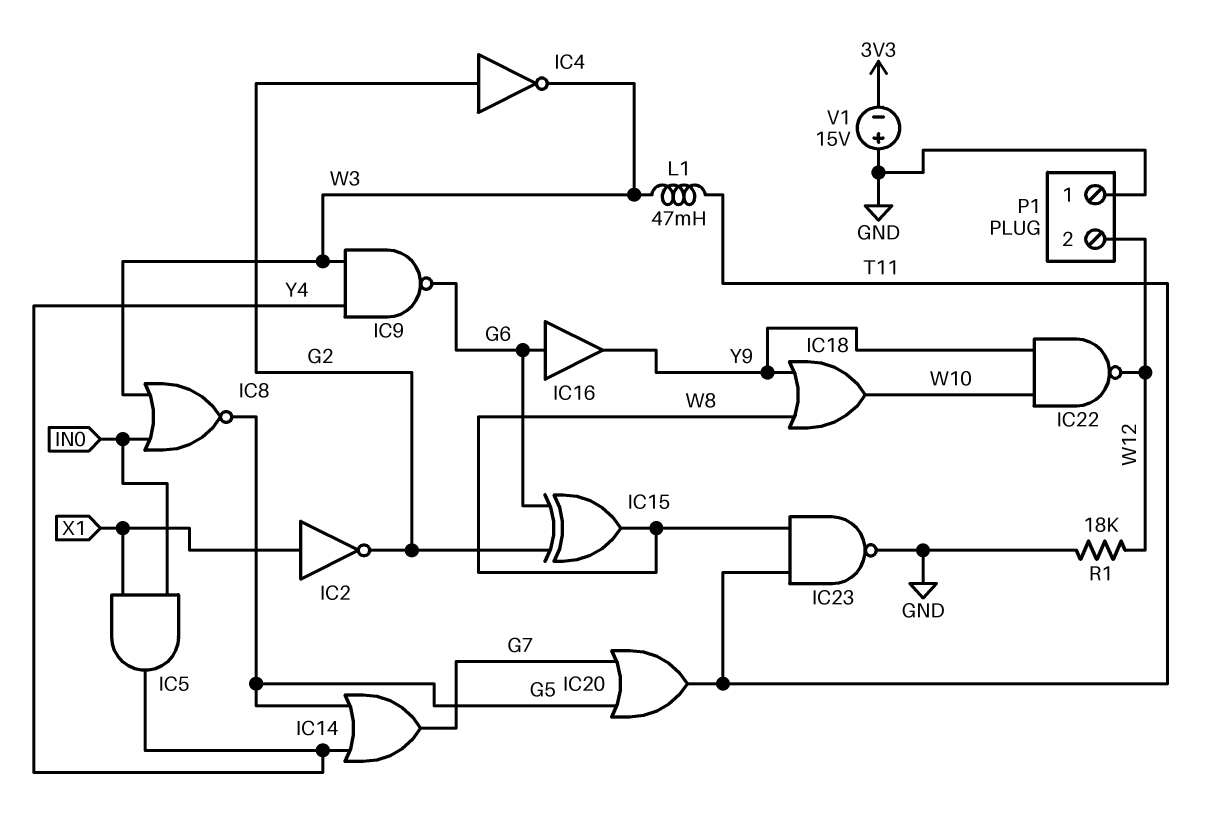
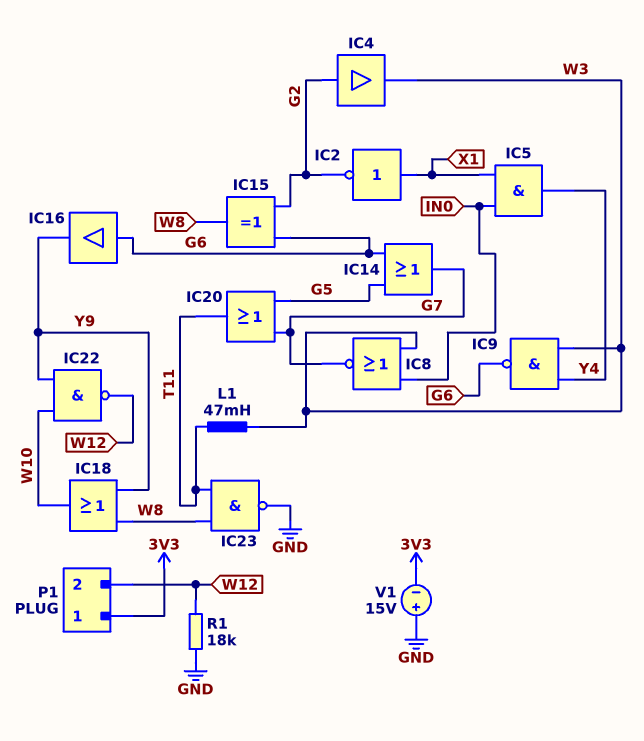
IC4: NOT (in G2, out W3) -> buffer (in G2, out W3)
IC8: NOR (in IN0, in W3, out G5) -> NOR (in IN0, in W3, out G7)
IC14: OR (in G5, in Y4, out G7) -> OR (in G5, in G6, out G7)
P1 pin 1: GND -> 3V3

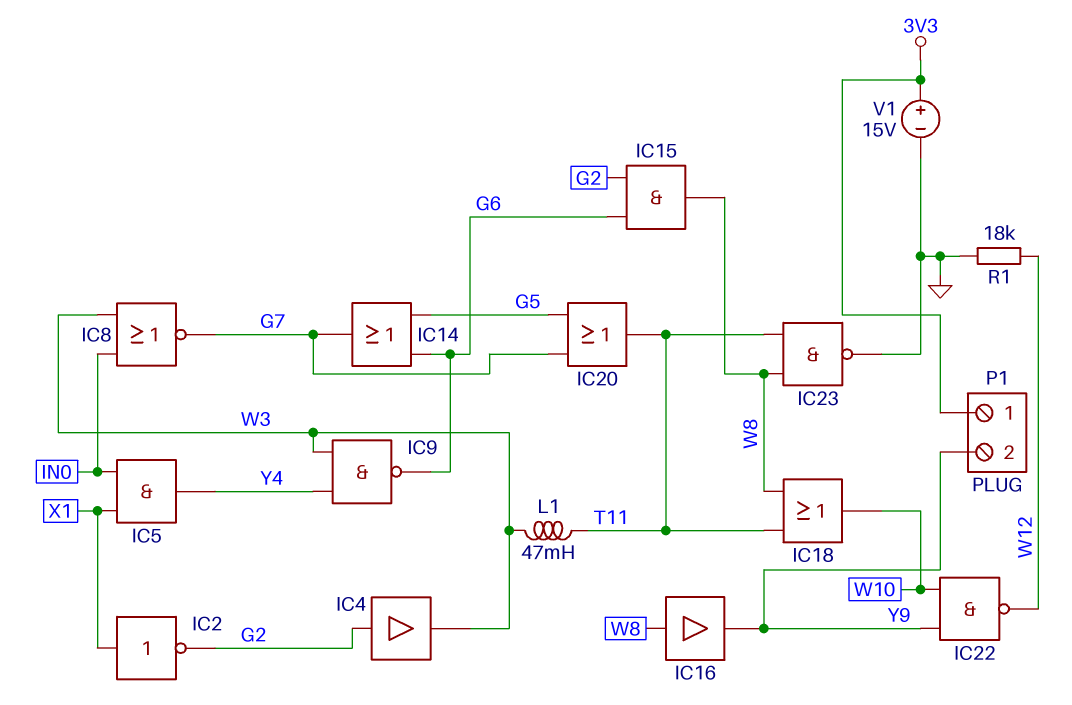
IC15: XOR (in G2, in G6, out W8) -> AND (in G2, in G6, out W8)
IC16: buffer (in G6, out Y9) -> buffer (in W8, out Y9)
IC18: OR (in W8, in Y9, out W10) -> OR (in T11, in W8, out W10)
P1 pin 2: W12 -> Y9
V1: 15V (plus GND, minus 3V3) -> 15V (plus 3V3, minus GND)

